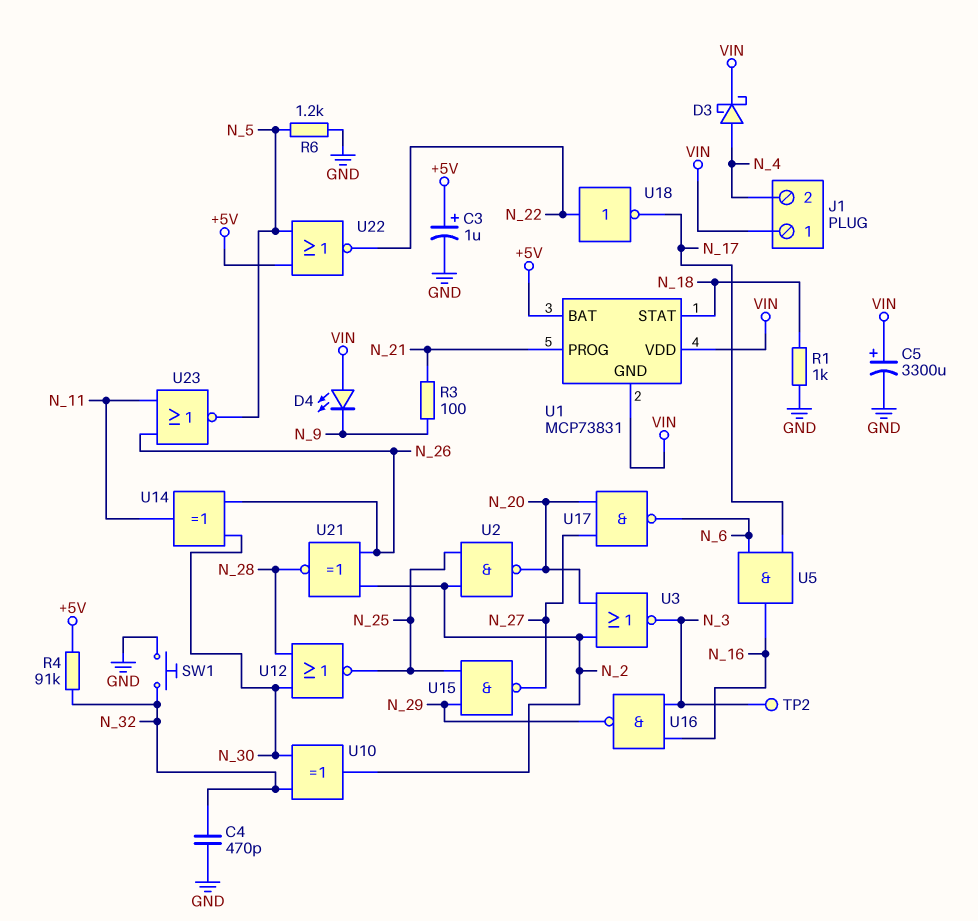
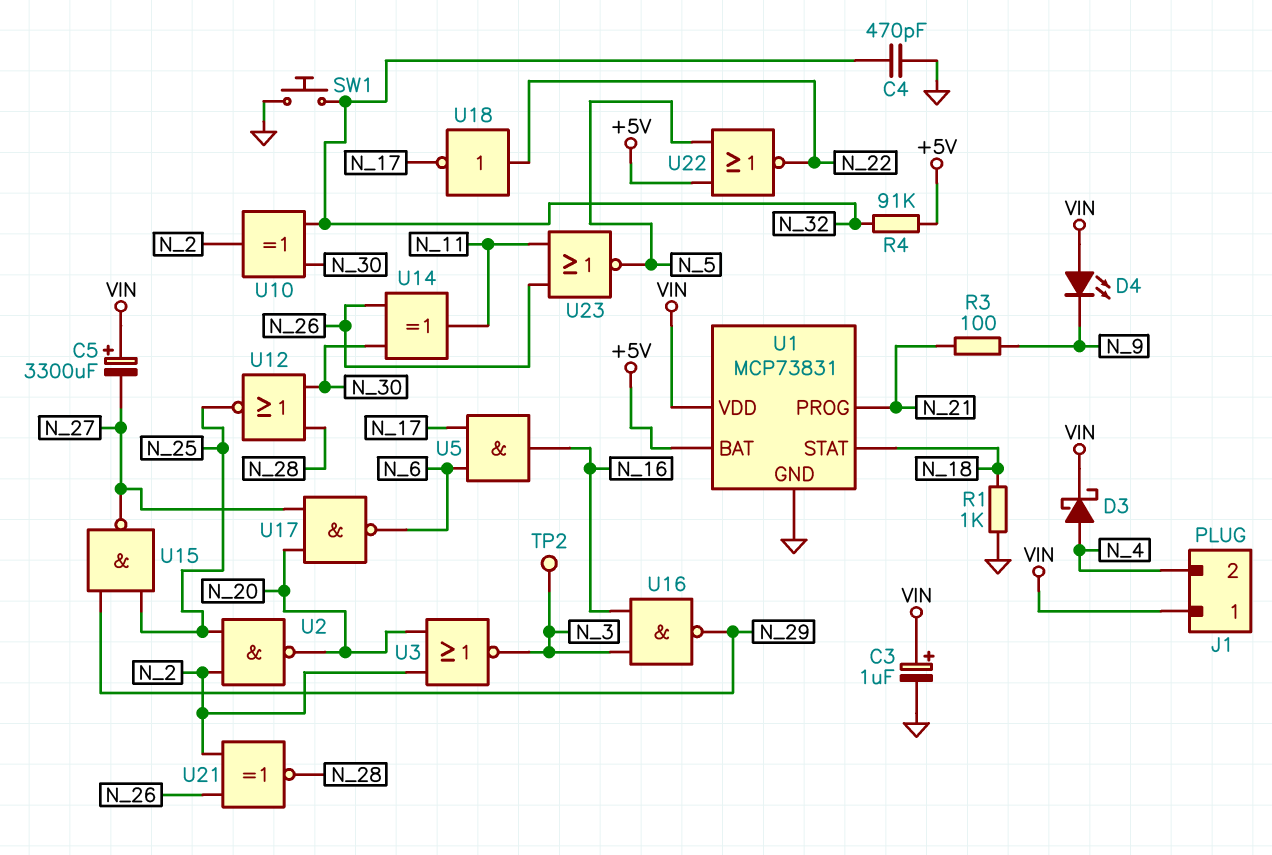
C3: 1uF (plus +5V, minus GND) -> 1uF (plus VIN, minus GND)
C5: 3300uF (plus VIN, minus GND) -> 3300uF (plus VIN, minus N_27)
R6: 1.2k (GND, N_5) -> none
U1 pin GND: VIN -> GND

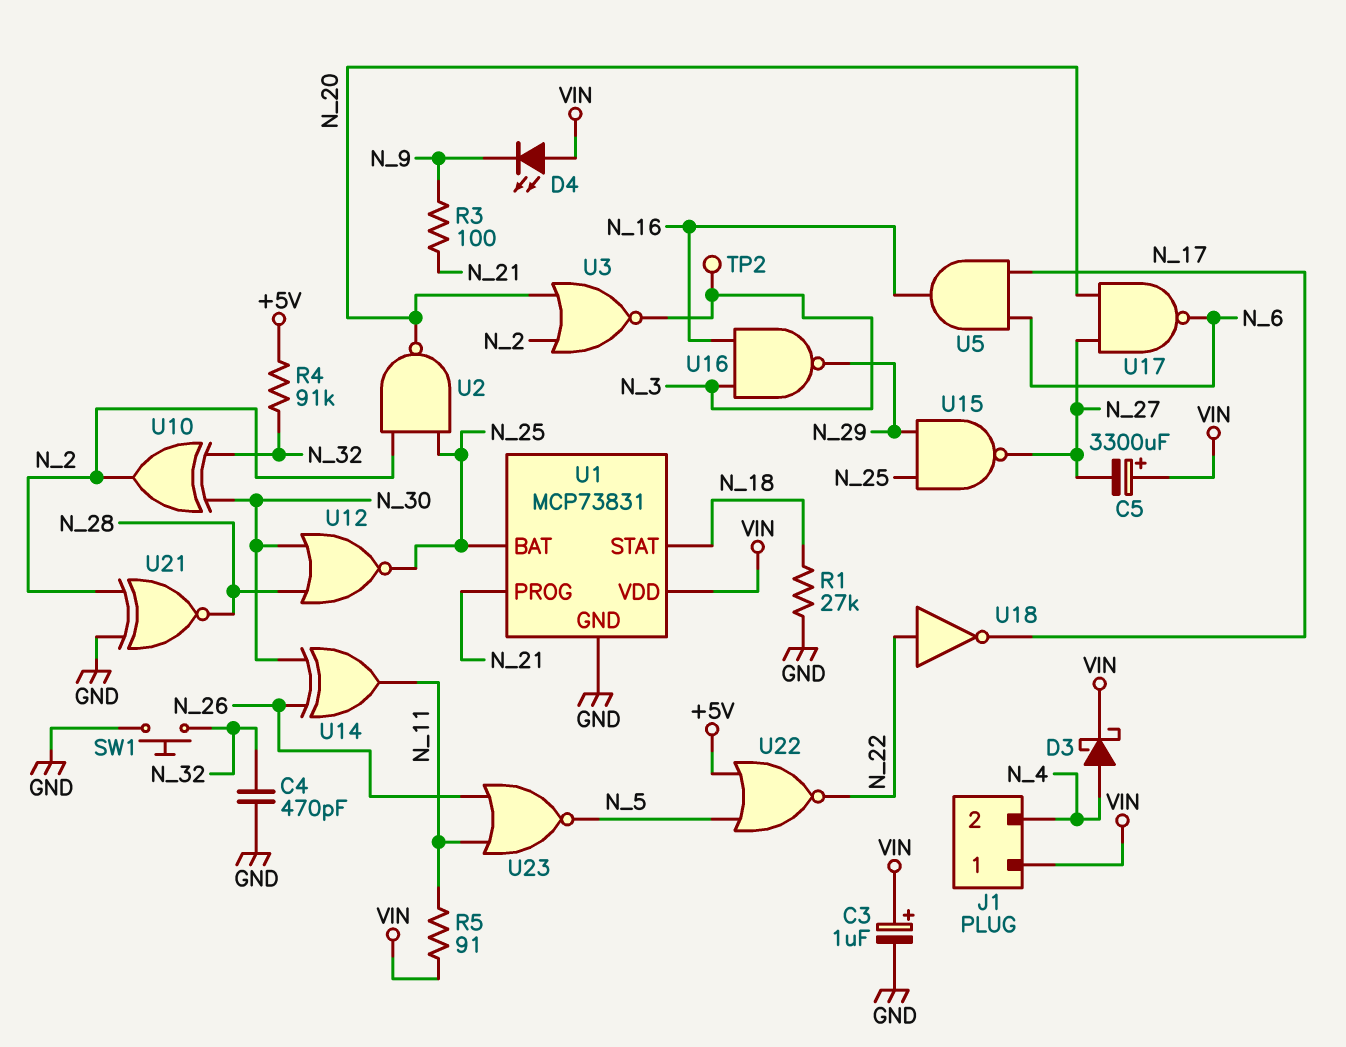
R1: 1k (GND, N_18) -> 27k (GND, N_18)
R5: none -> 91 (N_11, VIN)
U1 pin BAT: +5V -> N_25
U21: XNOR (in N_2, in N_26, out N_28) -> XNOR (in GND, in N_2, out N_28)

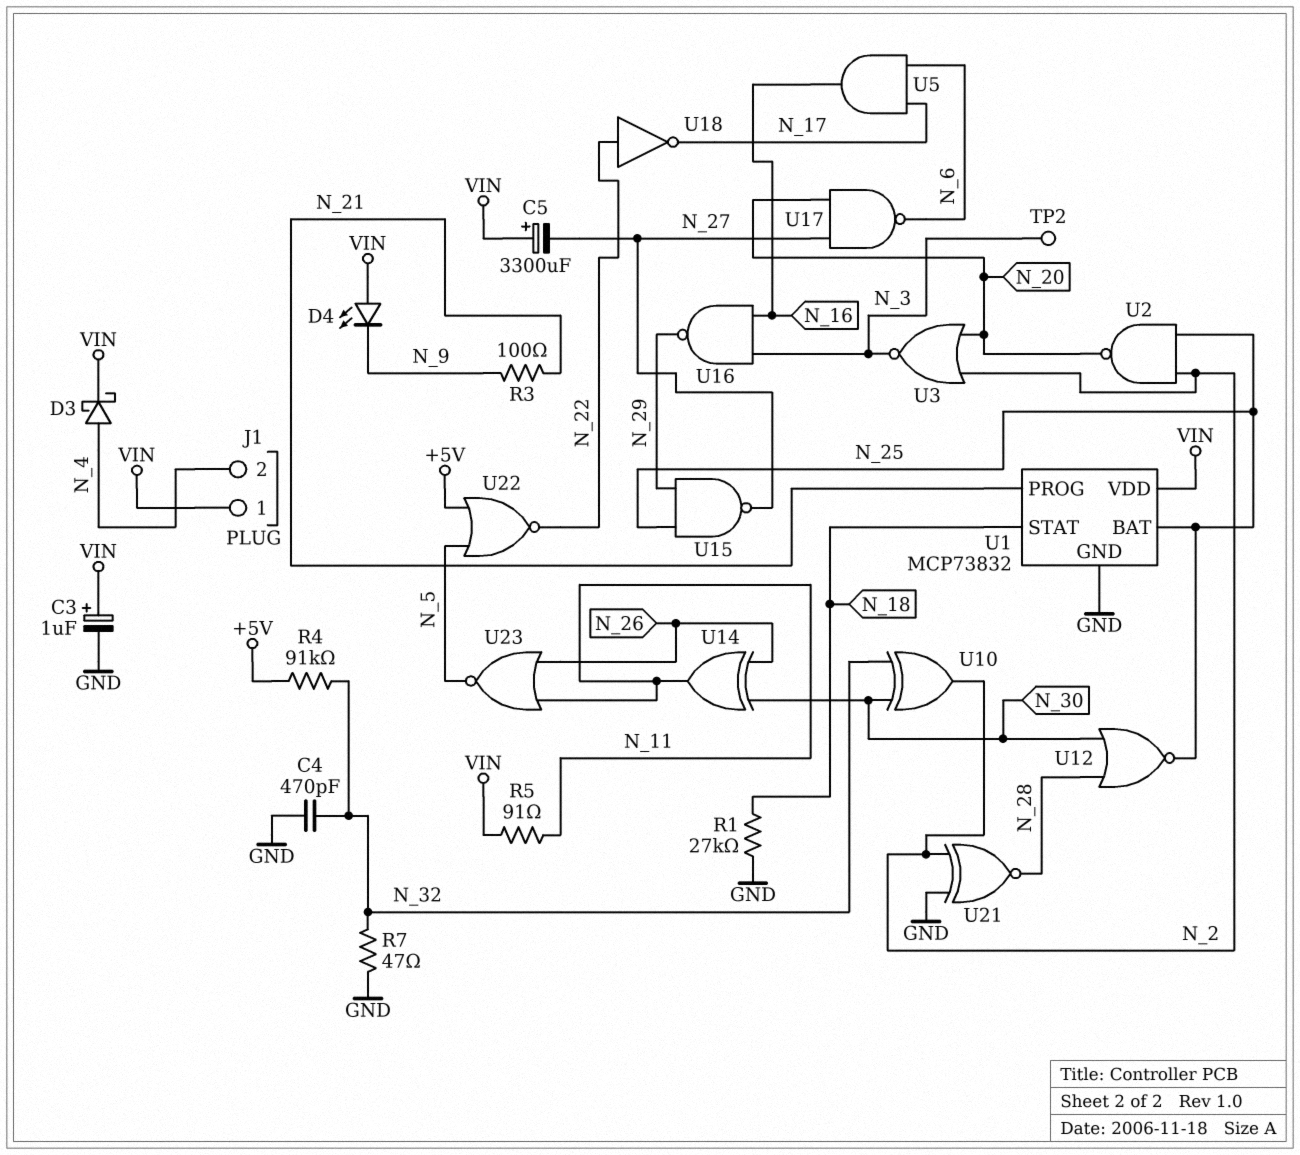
R7: none -> 47 (GND, N_32)
SW1: button (GND, N_32) -> none
U1: MCP73831 -> MCP73832

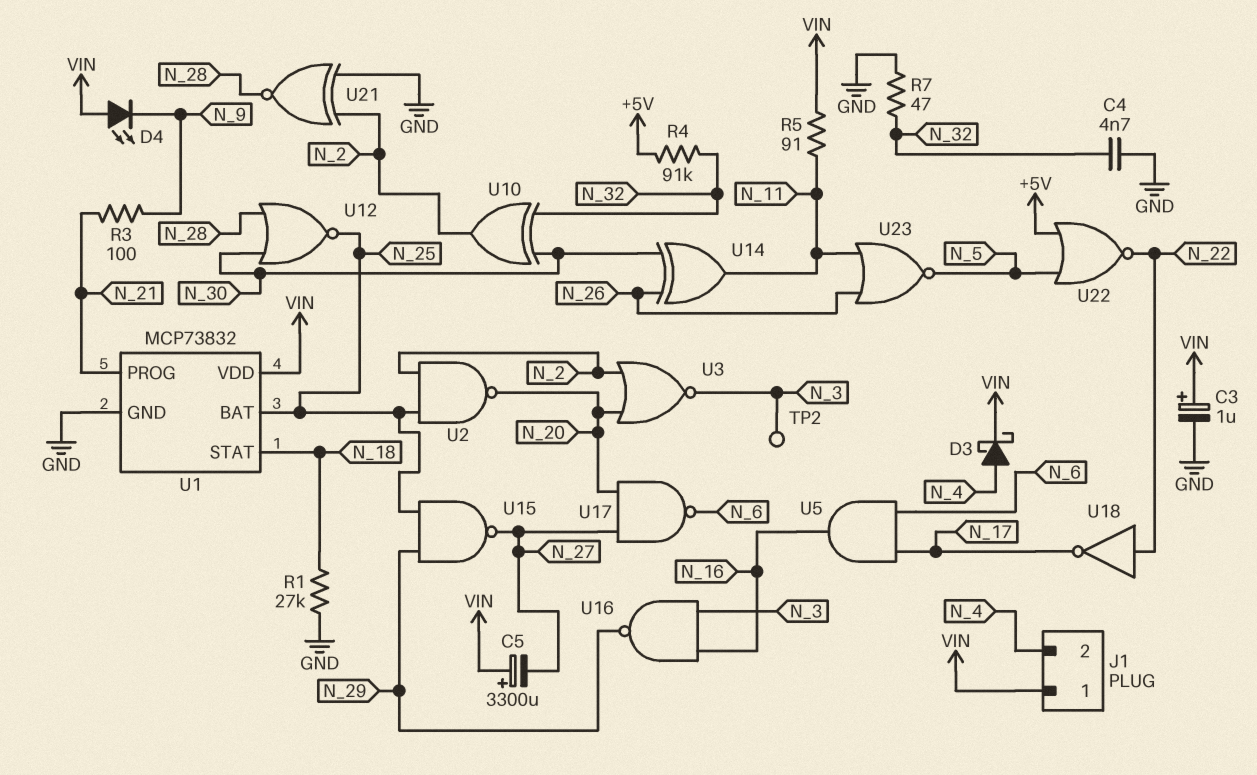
C4: 470pF (GND, N_32) -> 4.7nF (GND, N_32)

